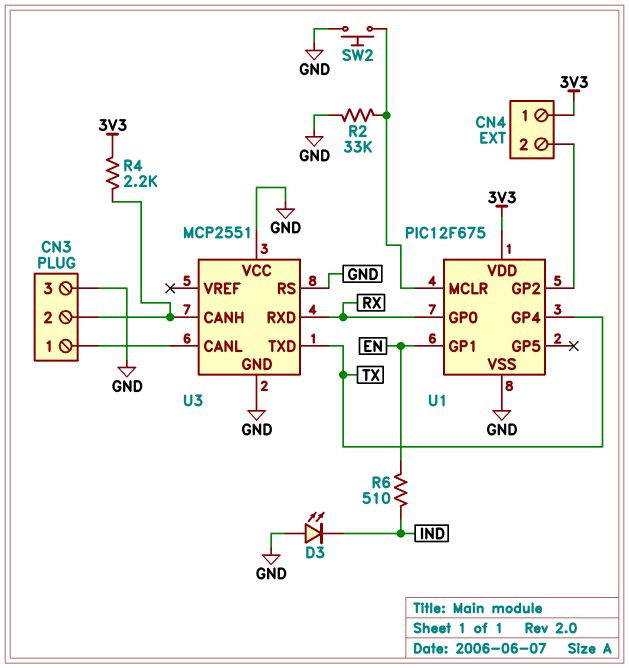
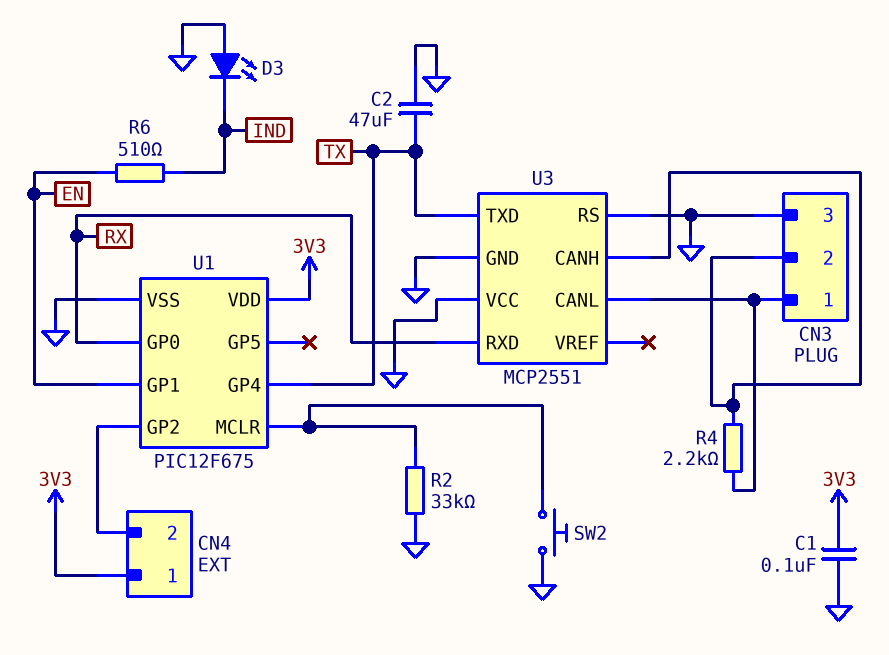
C1: none -> 100nF (3V3, GND)
C2: none -> 47uF (GND, TX)
R4: 2.2k (3V3, CN3/2) -> 2.2k (CN3/1, CN3/2)

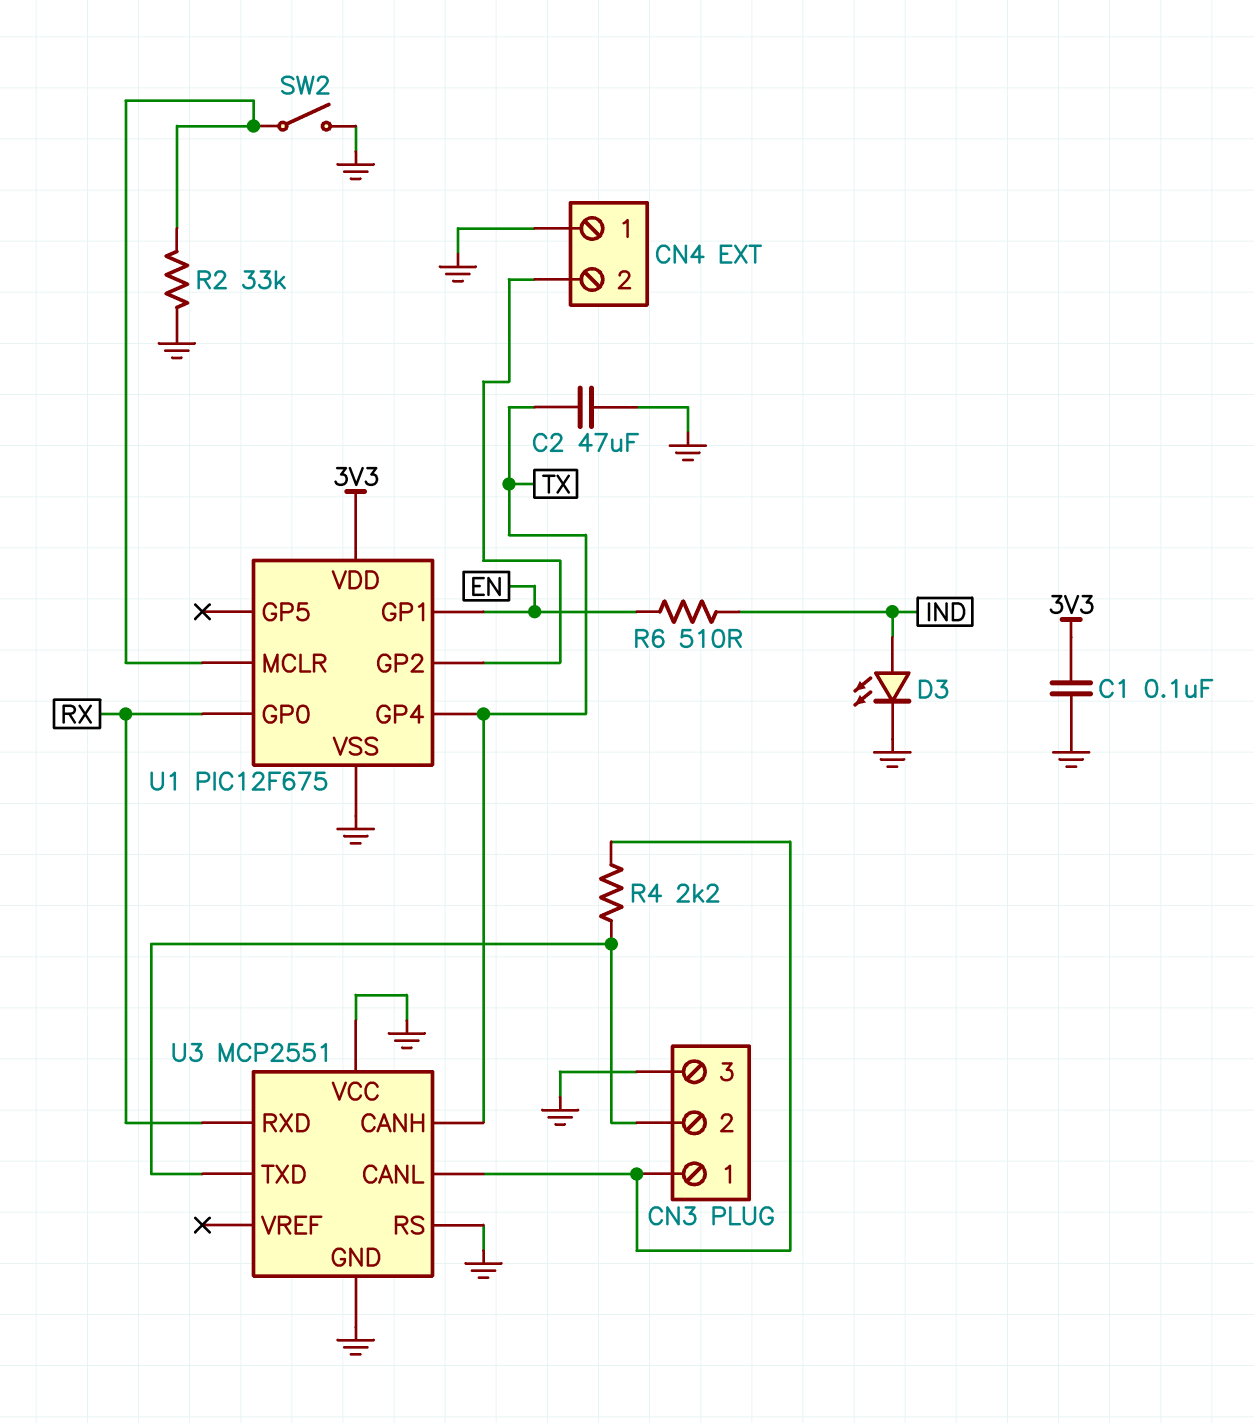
CN4 pin 1: 3V3 -> GND
D3: LED (A GND, K IND) -> LED (A IND, K GND)
SW2: button (GND, U1/MCLR) -> switch (GND, U1/MCLR)
U3 pin CANH: CN3/2 -> TX
U3 pin TXD: TX -> CN3/2

